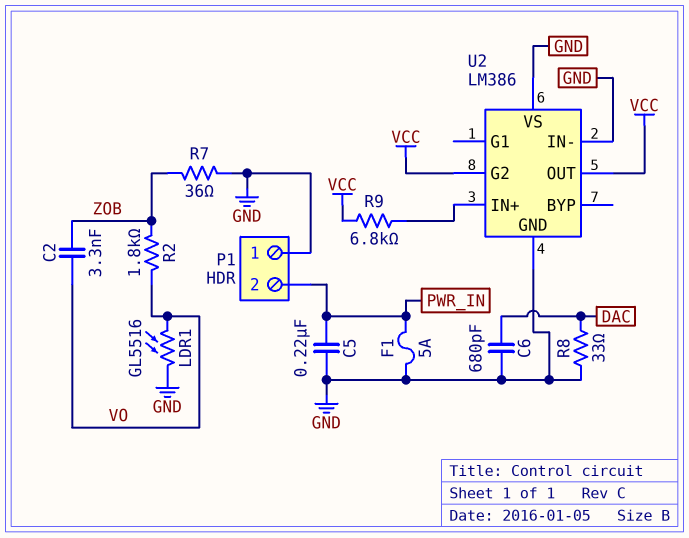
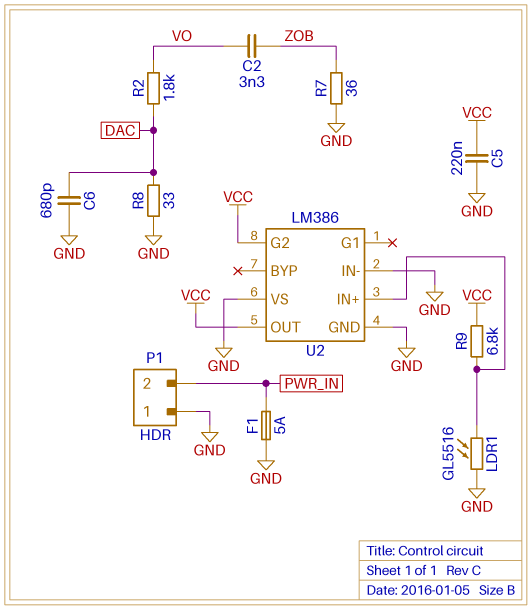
C5: 220nF (GND, PWR_IN) -> 220nF (GND, VCC)
LDR1: GL5516 (GND, VO) -> GL5516 (GND, U2/IN+)
R2: 1.8k (VO, ZOB) -> 1.8k (DAC, VO)

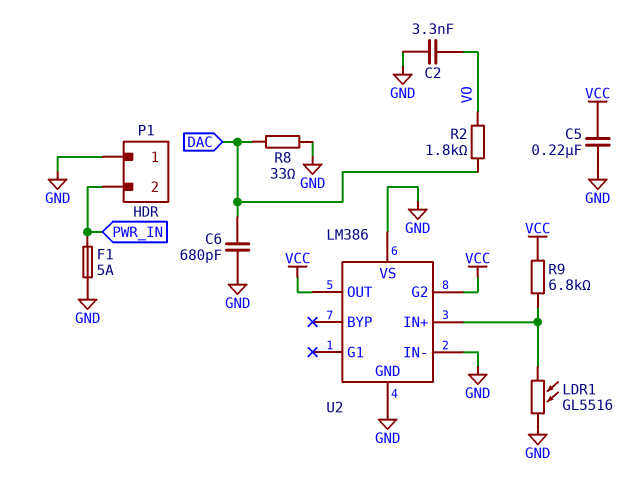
C2: 3.3nF (VO, ZOB) -> 3.3nF (GND, VO)
R7: 36 (GND, ZOB) -> none

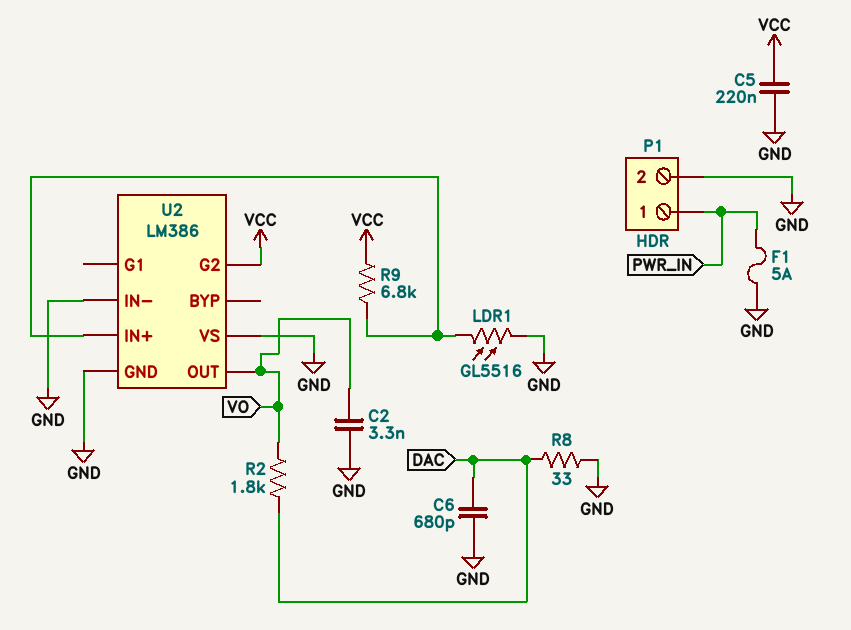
P1 pin 1: GND -> PWR_IN
P1 pin 2: PWR_IN -> GND
U2 pin OUT: VCC -> VO

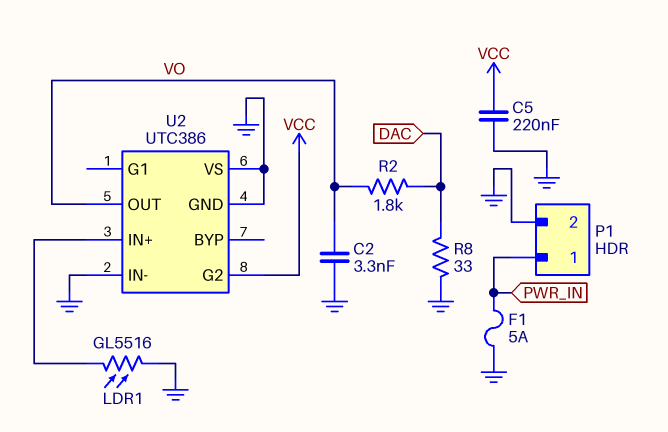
C6: 680pF (DAC, GND) -> none
R9: 6.8k (U2/IN+, VCC) -> none
U2: LM386 -> UTC386

